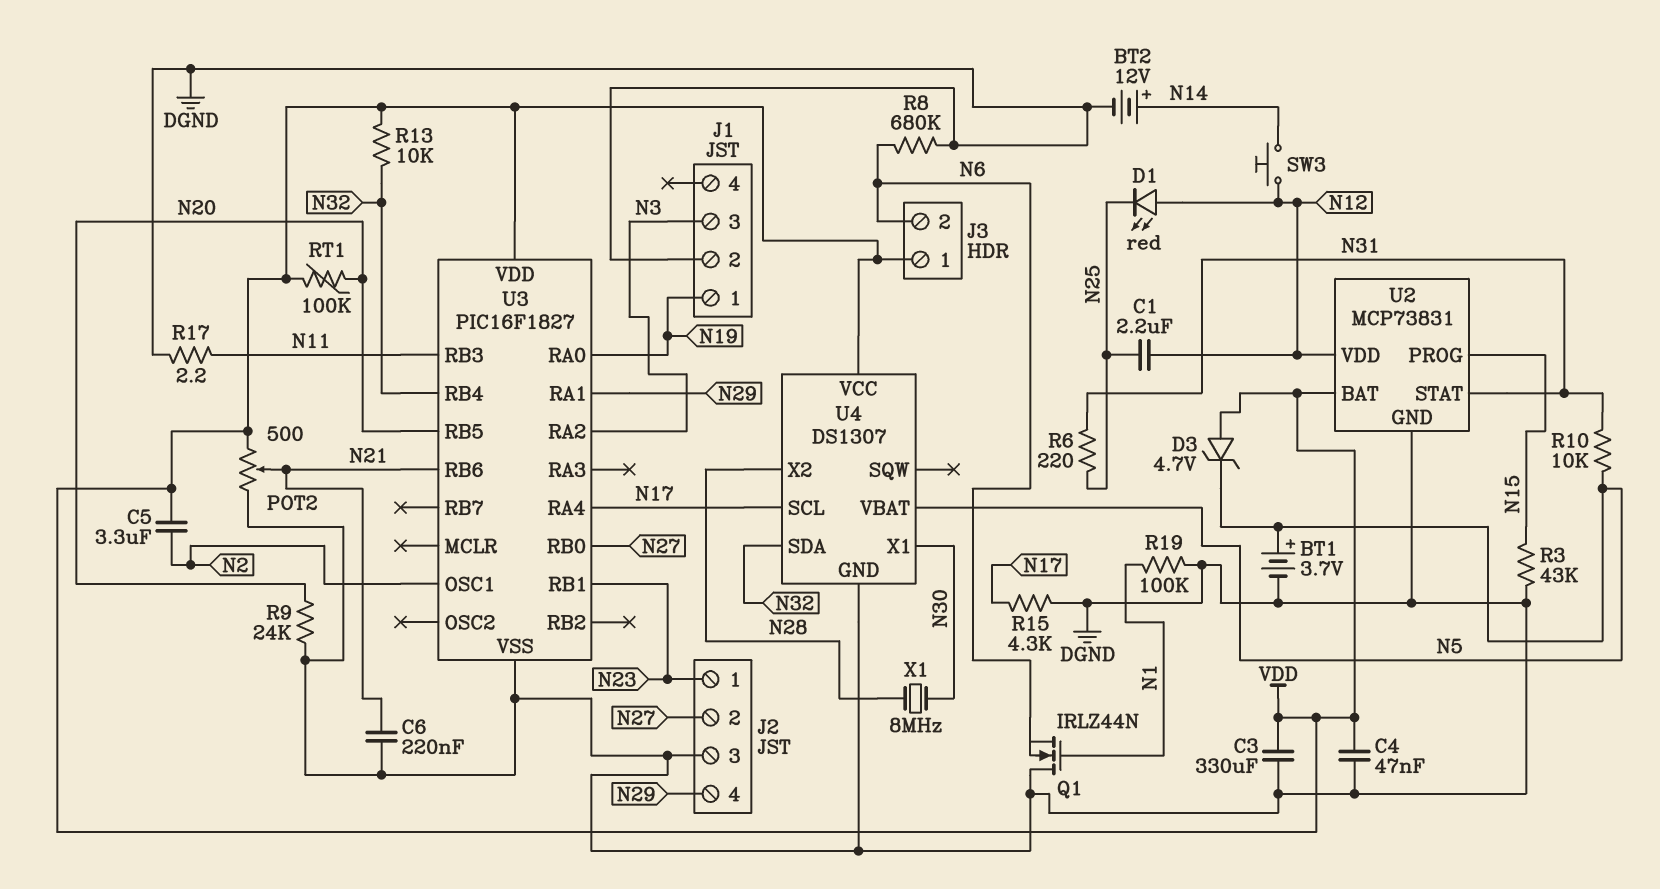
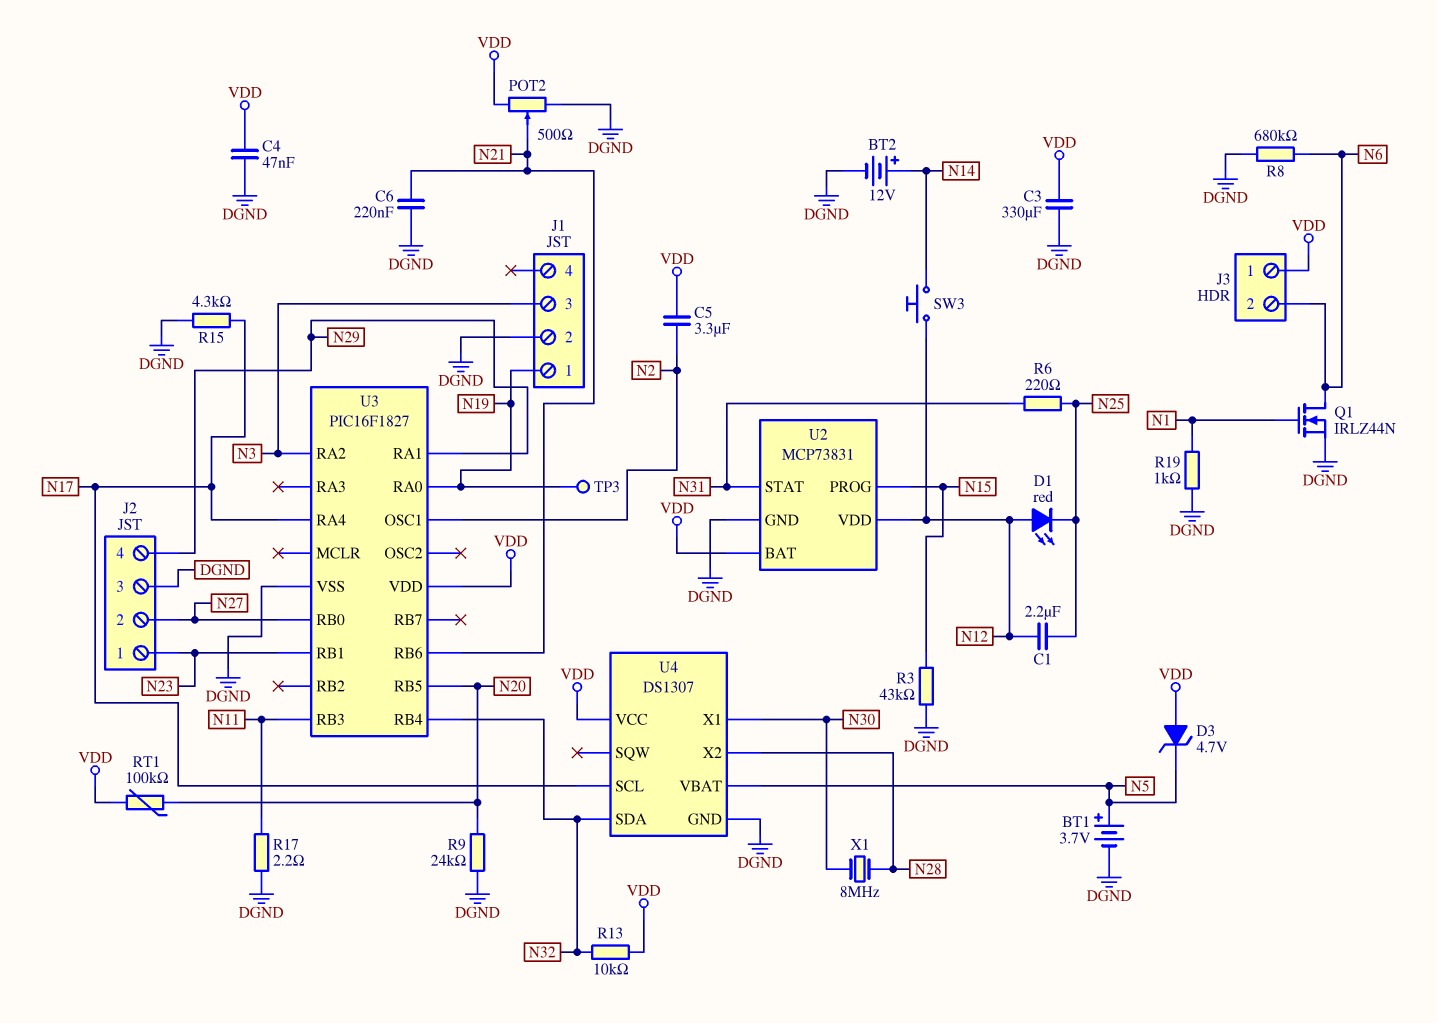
Q1: NMOS IRLZ44N (G N1, D DGND, S N6) -> NMOS IRLZ44N (G N1, D N6, S DGND)
R10: 10k (N5, N31) -> none
R19: 100k (DGND, N1) -> 1k (DGND, N1)
TP3: none -> test point (N19)

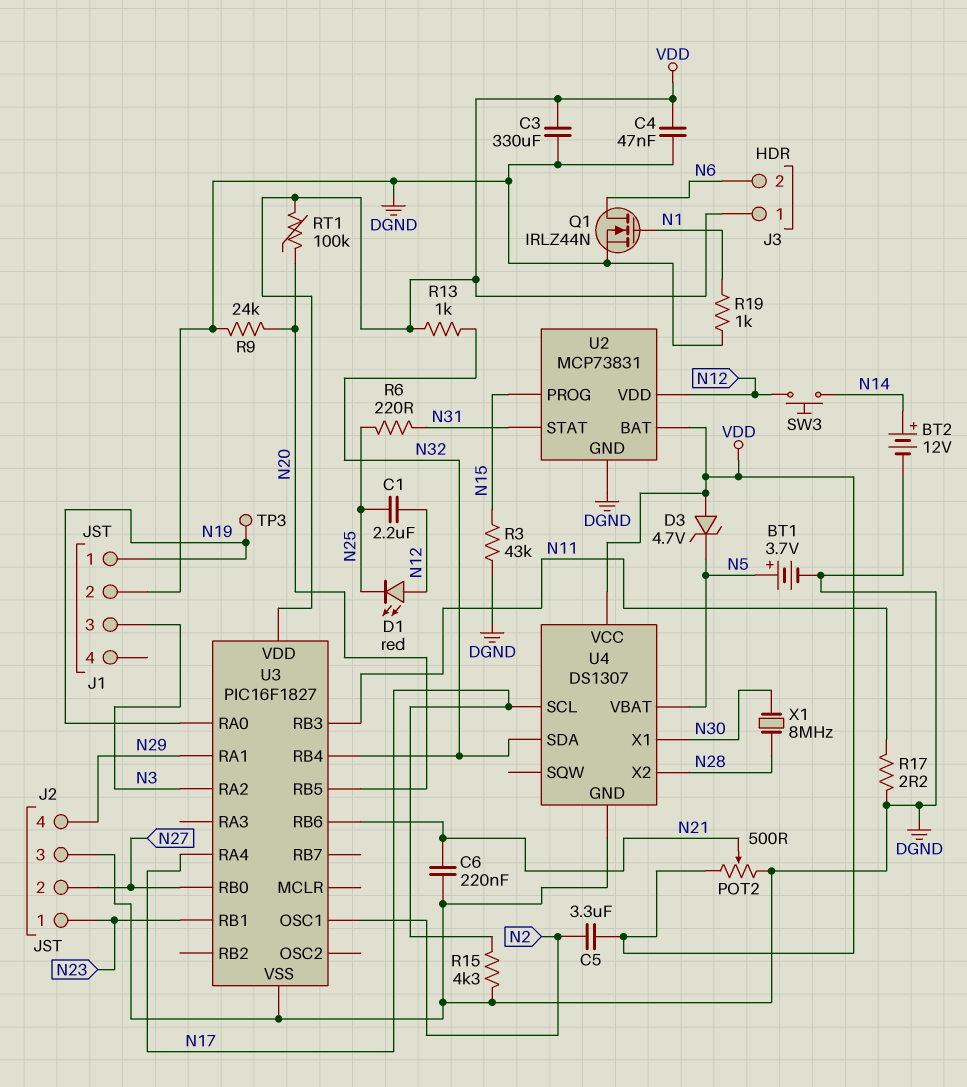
R8: 680k (DGND, N6) -> none
R13: 10k (N32, VDD) -> 1k (N32, VDD)

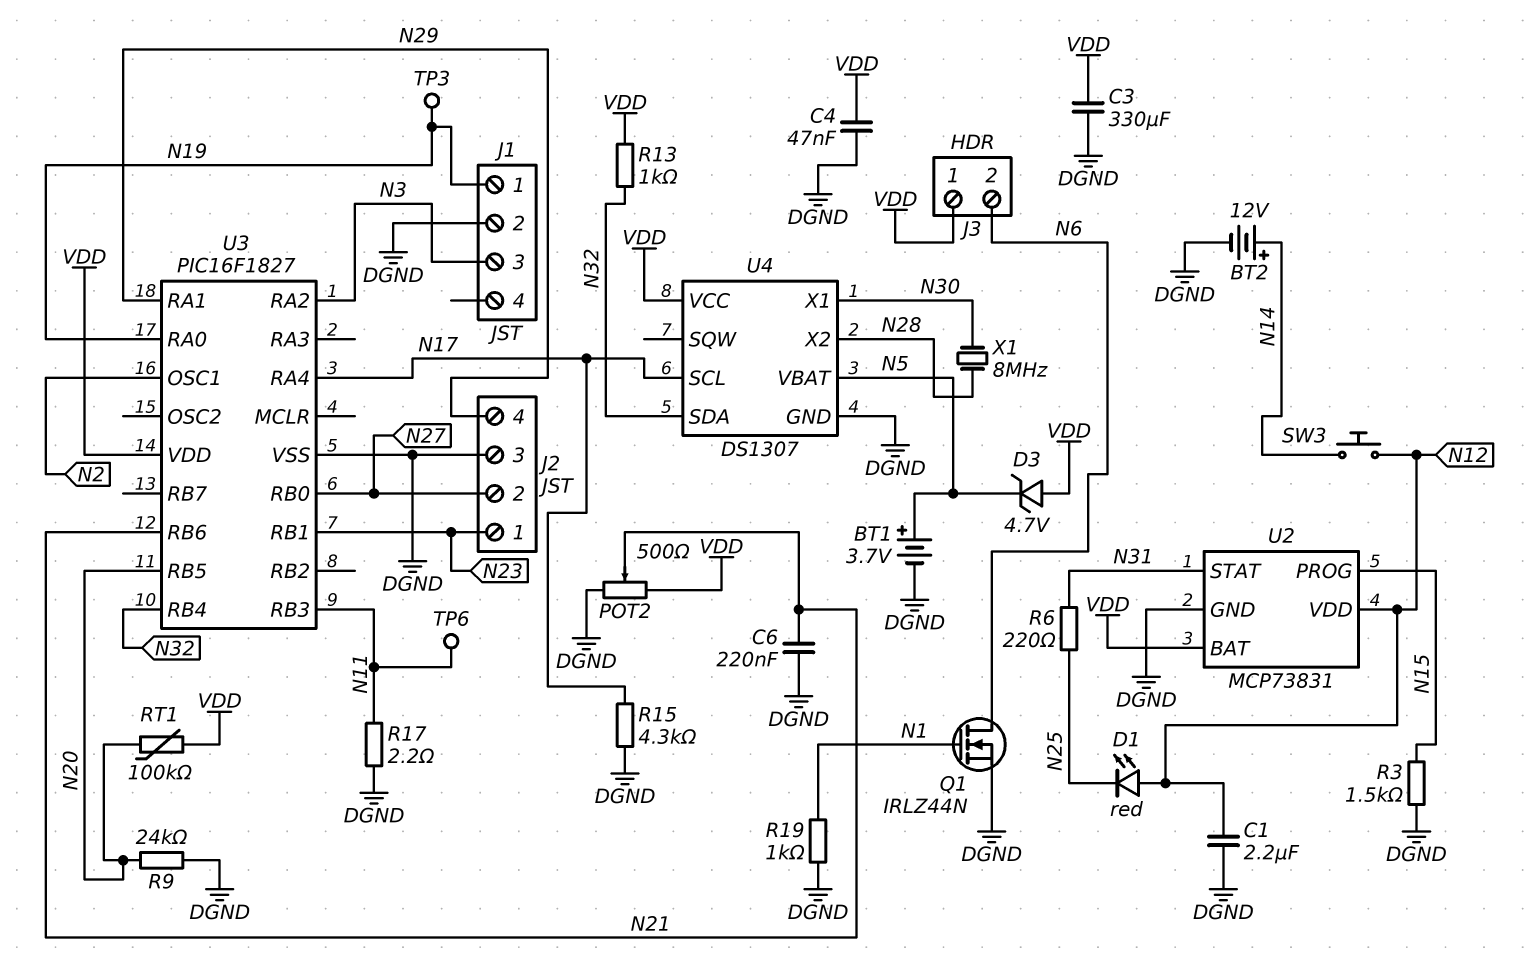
C1: 2.2uF (N12, N25) -> 2.2uF (DGND, N12)
C5: 3.3uF (N2, VDD) -> none
R3: 43k (DGND, N15) -> 1.5k (DGND, N15)
TP6: none -> test point (N11)

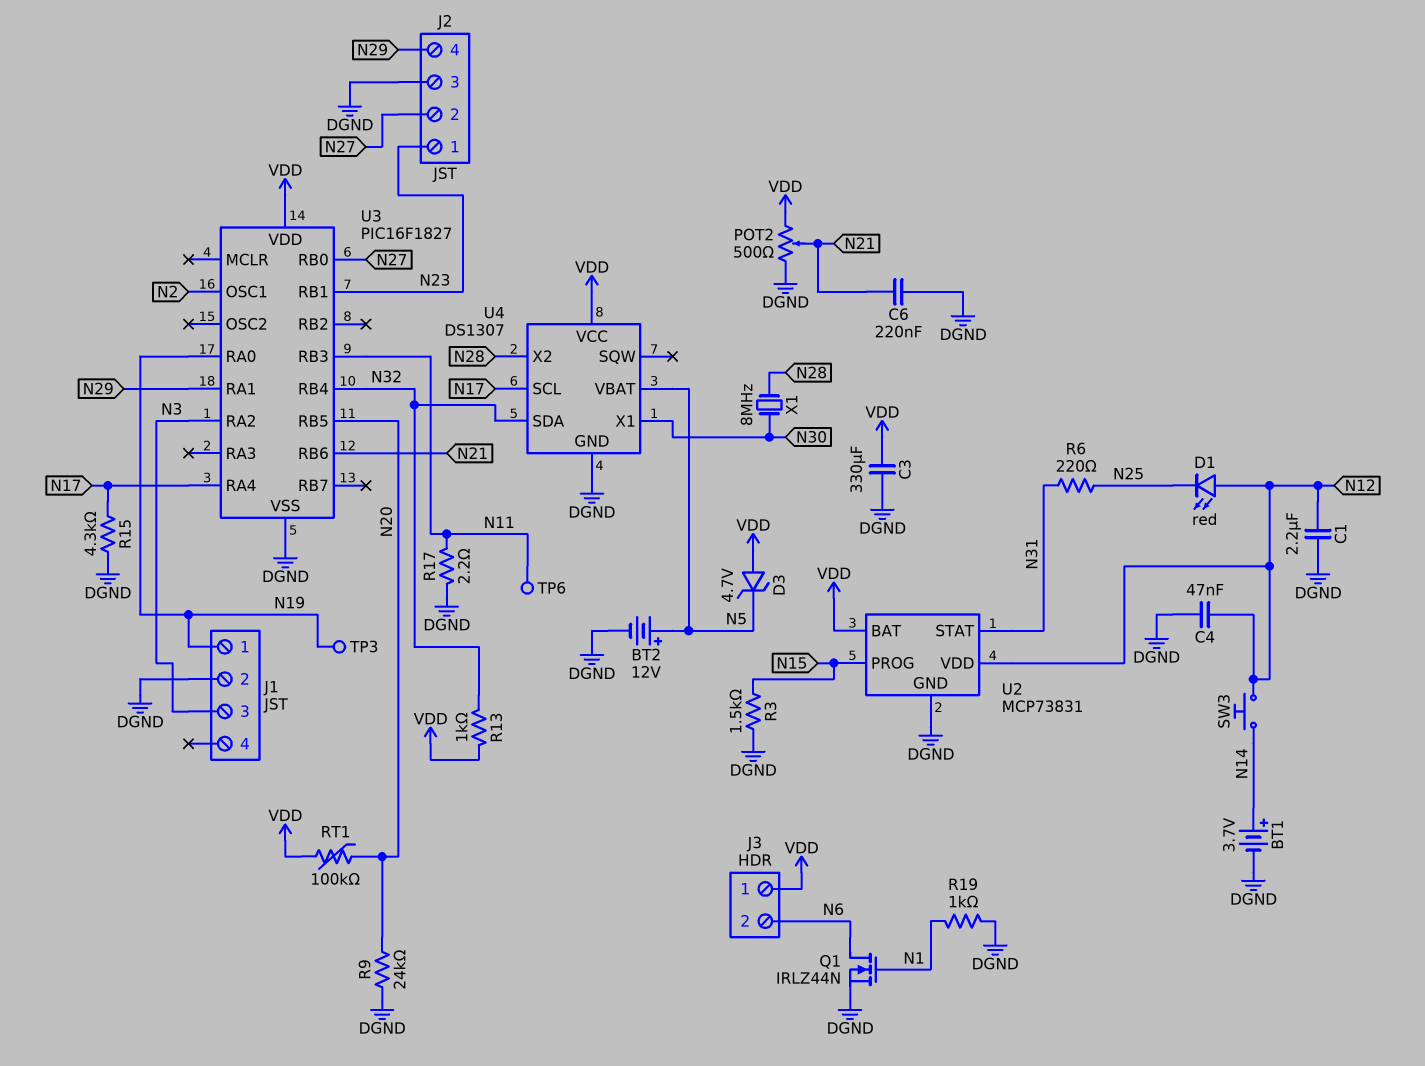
BT1: 3.7V (plus N5, minus DGND) -> 3.7V (plus N14, minus DGND)
BT2: 12V (plus N14, minus DGND) -> 12V (plus N5, minus DGND)
C4: 47nF (DGND, VDD) -> 47nF (DGND, N12)

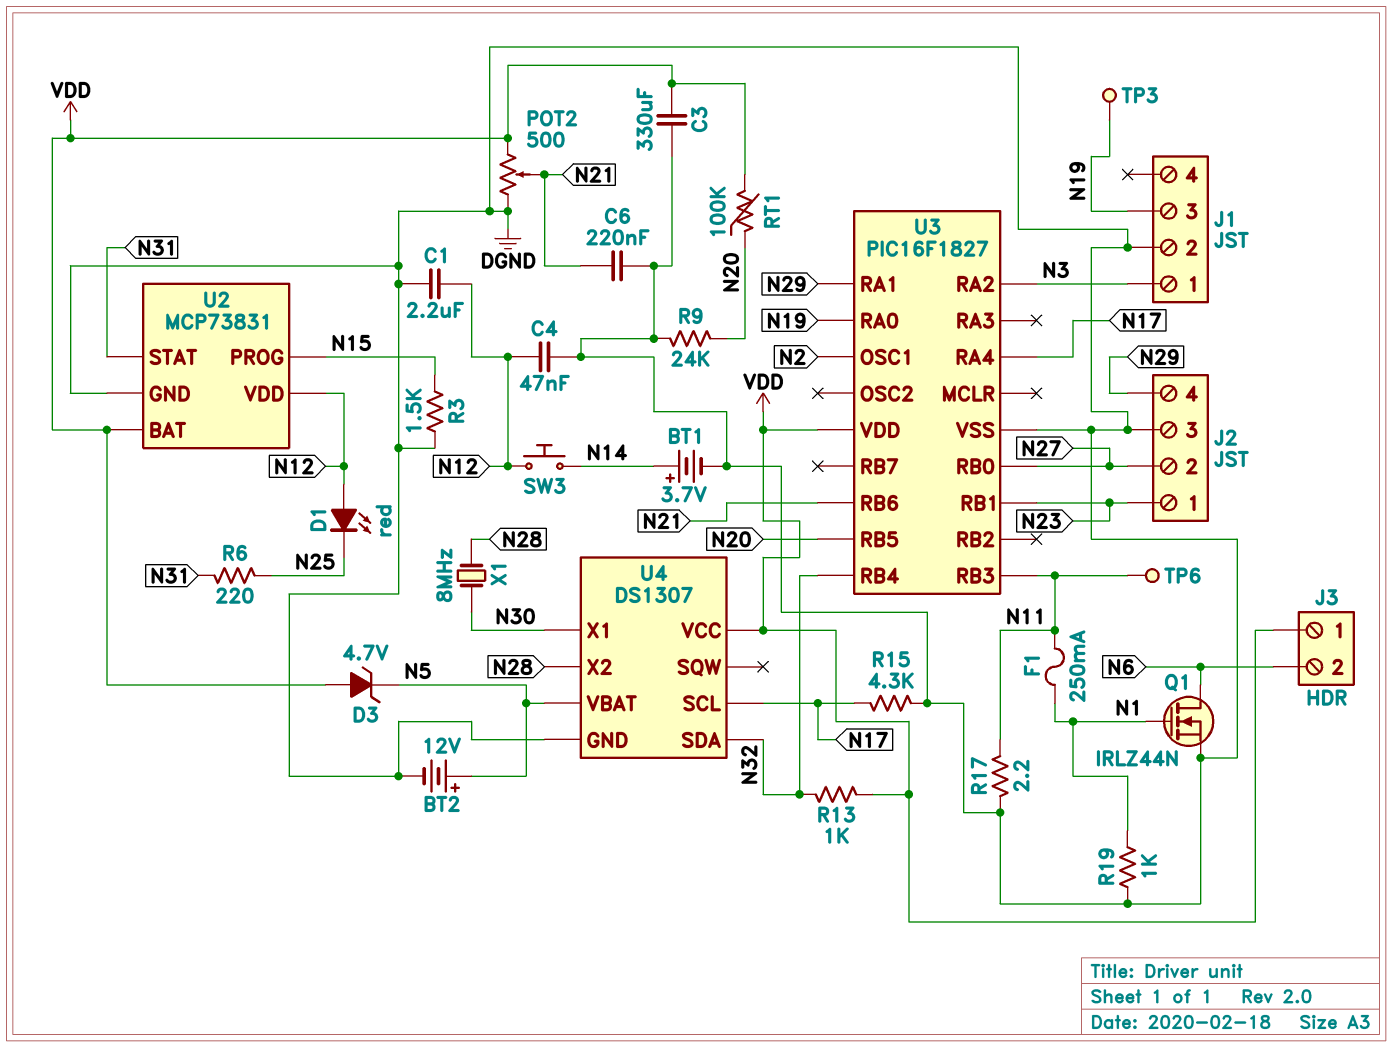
F1: none -> 250mA (N1, N11)
J1 pin 1: N19 -> N3
J1 pin 3: N3 -> N19

